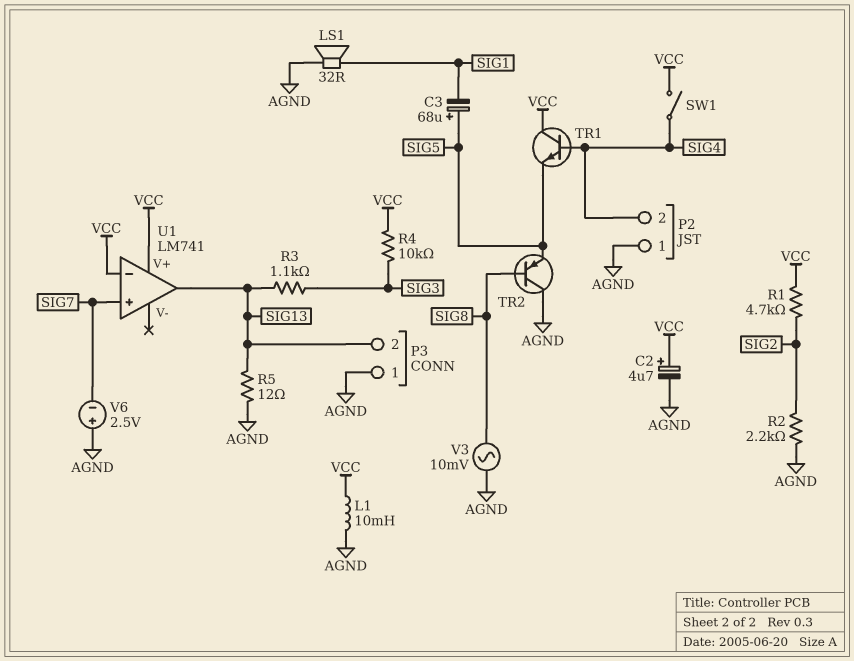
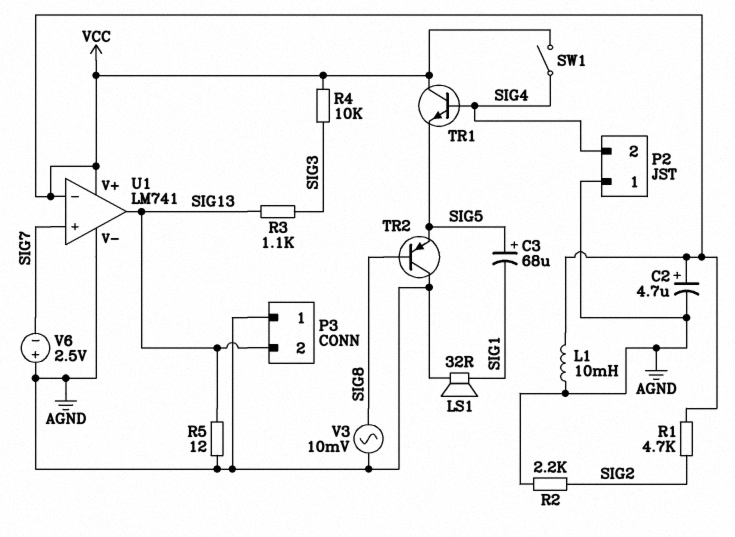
U1 pin V-: none -> AGND

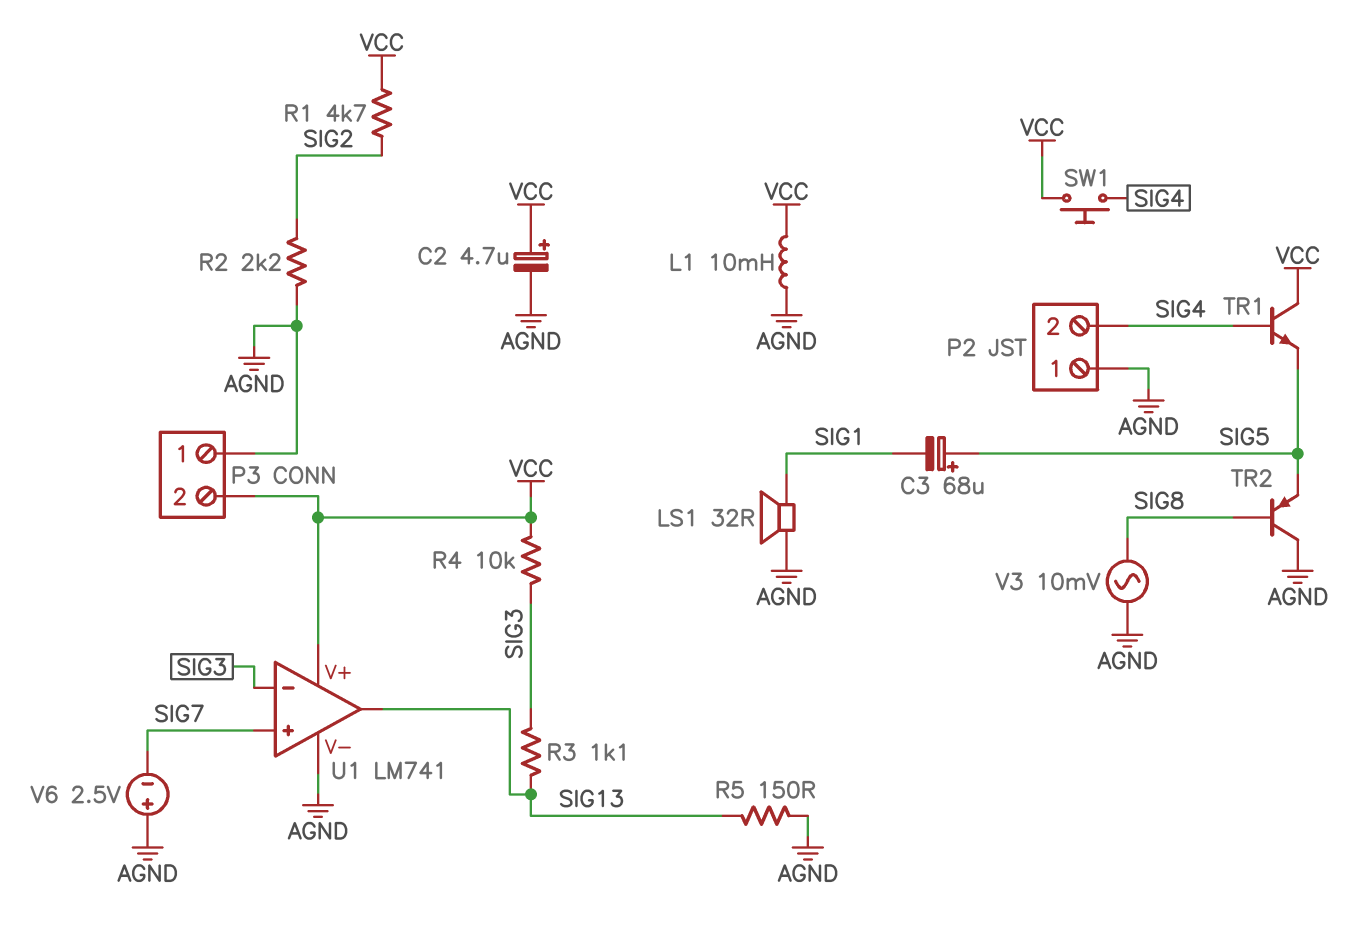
P3 pin 2: SIG13 -> VCC
R5: 12 (AGND, SIG13) -> 150 (AGND, SIG13)
SW1: switch (SIG4, VCC) -> button (SIG4, VCC)
U1 pin in-: VCC -> SIG3

